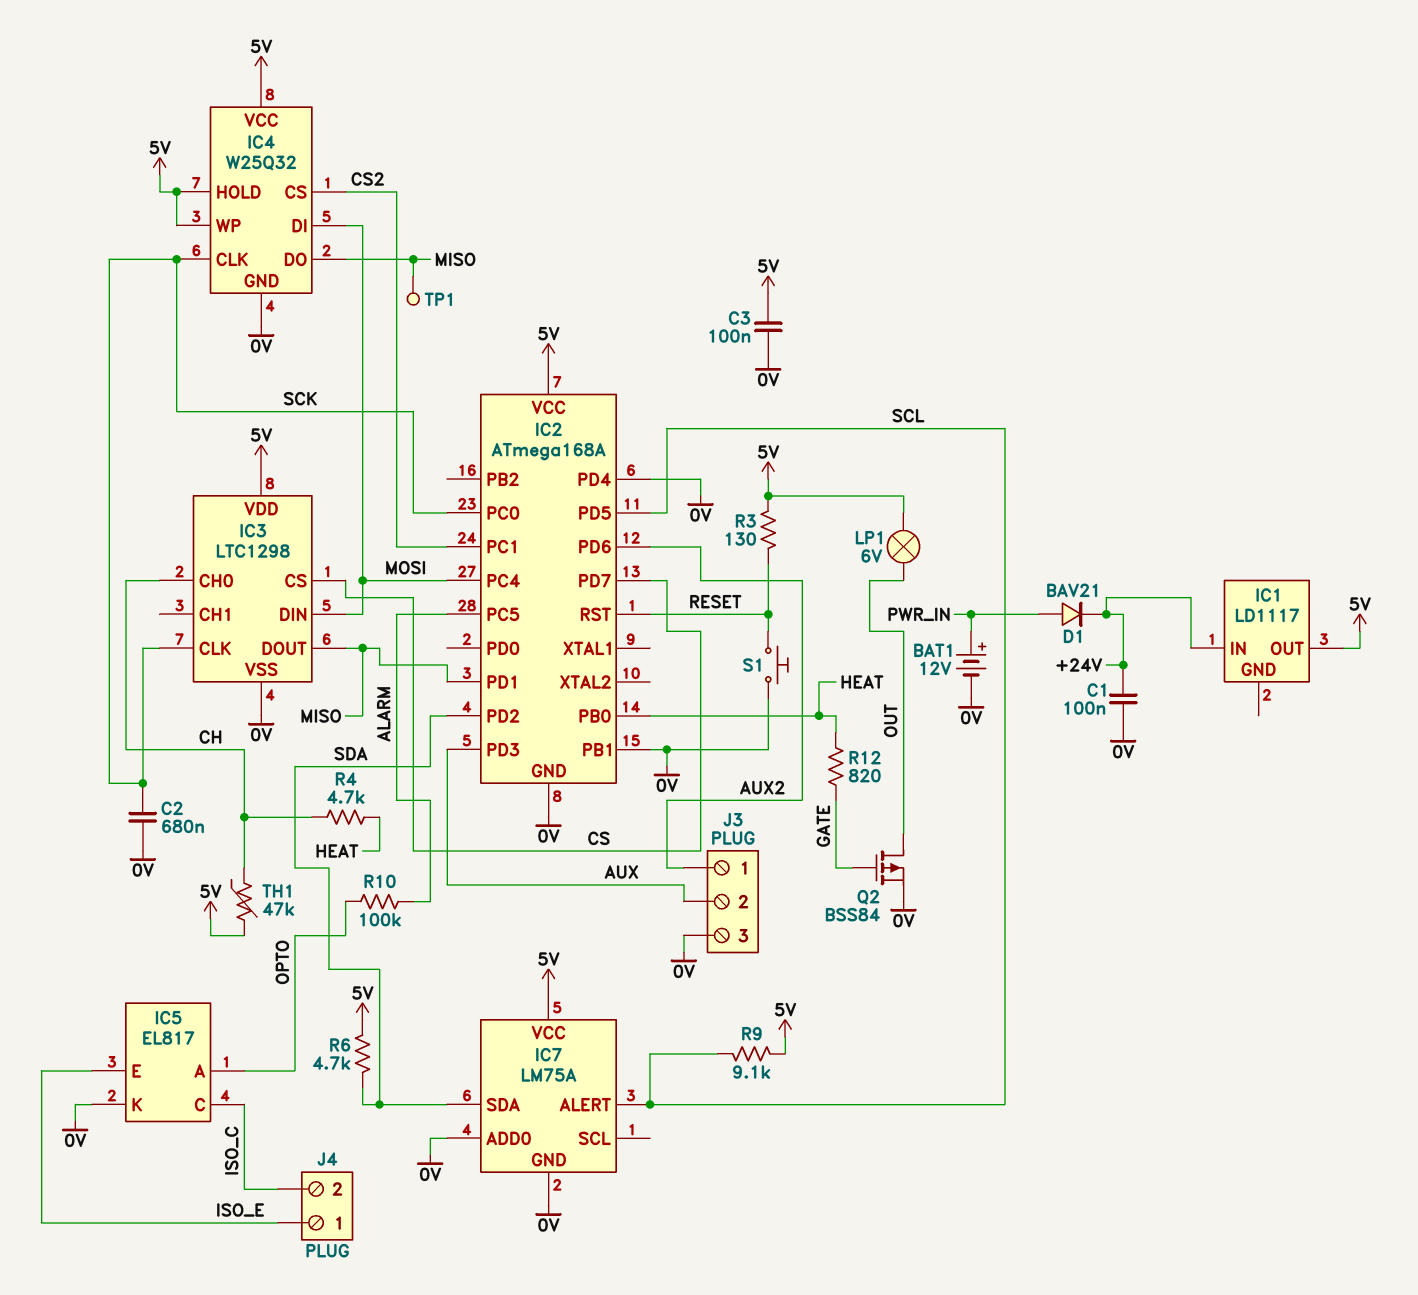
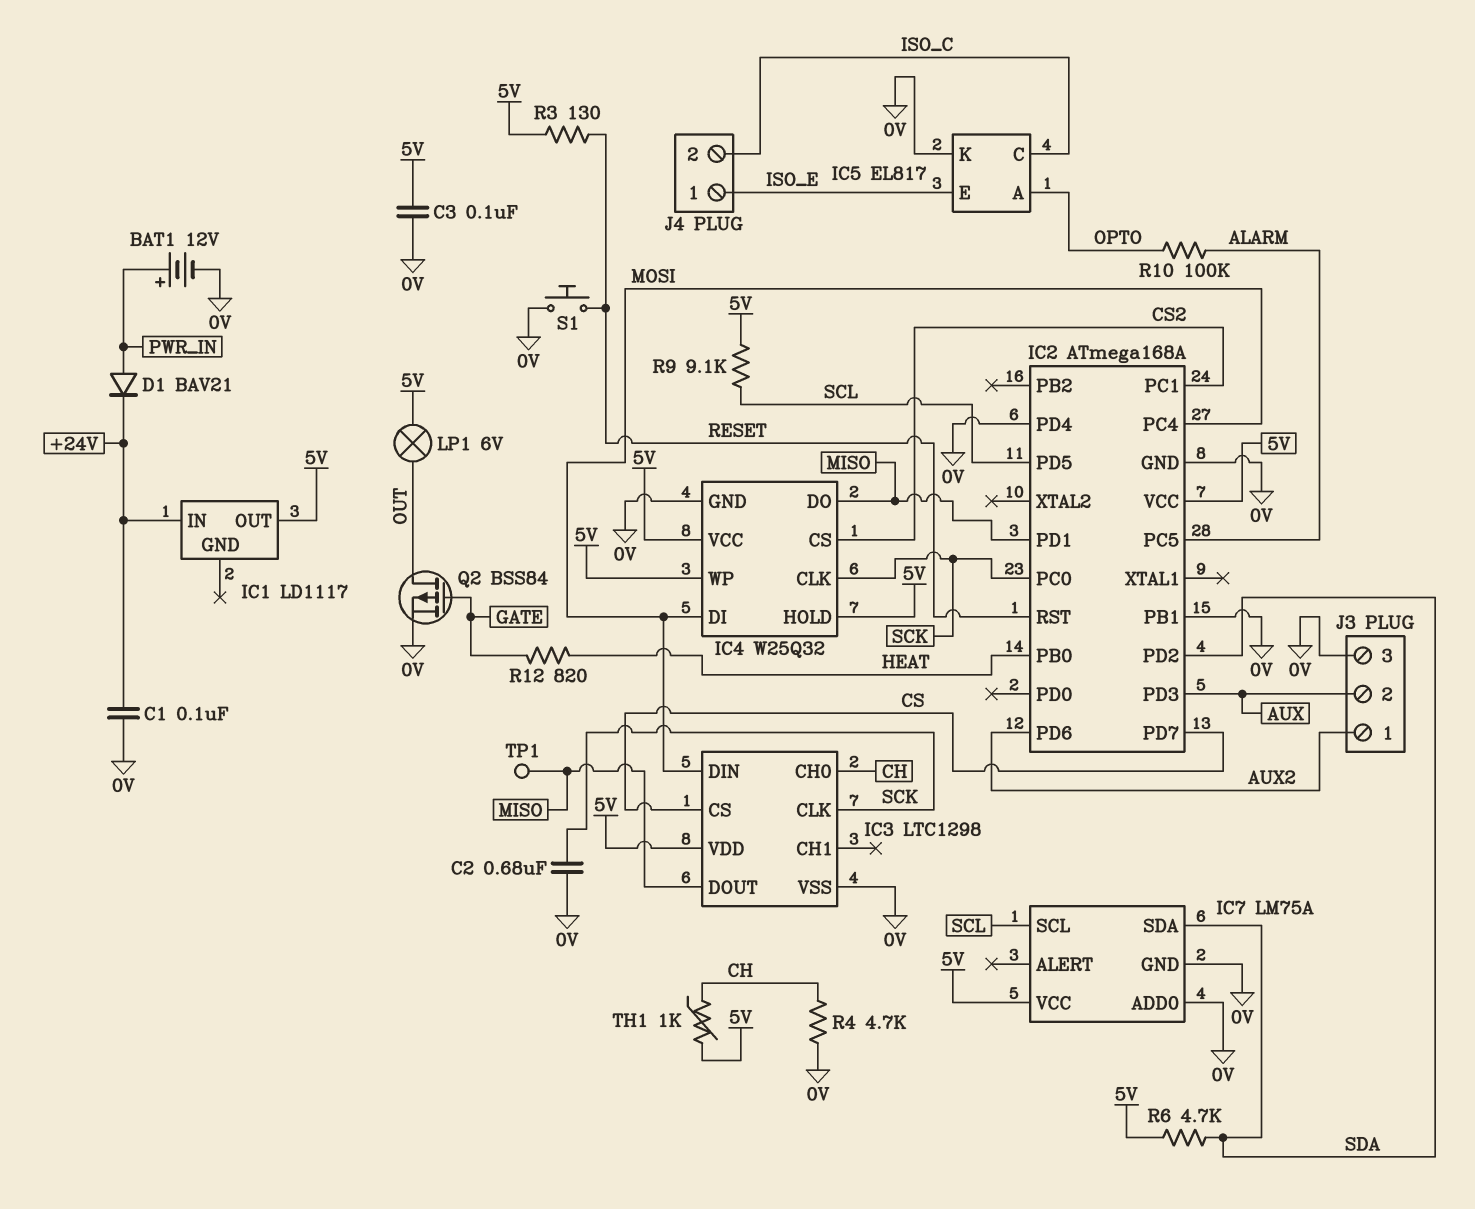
IC7 pin ALERT: SCL -> none
IC7 pin SCL: none -> SCL
R4: 4.7k (CH, HEAT) -> 4.7k (0V, CH)
TH1: 47k (5V, CH) -> 1k (5V, CH)

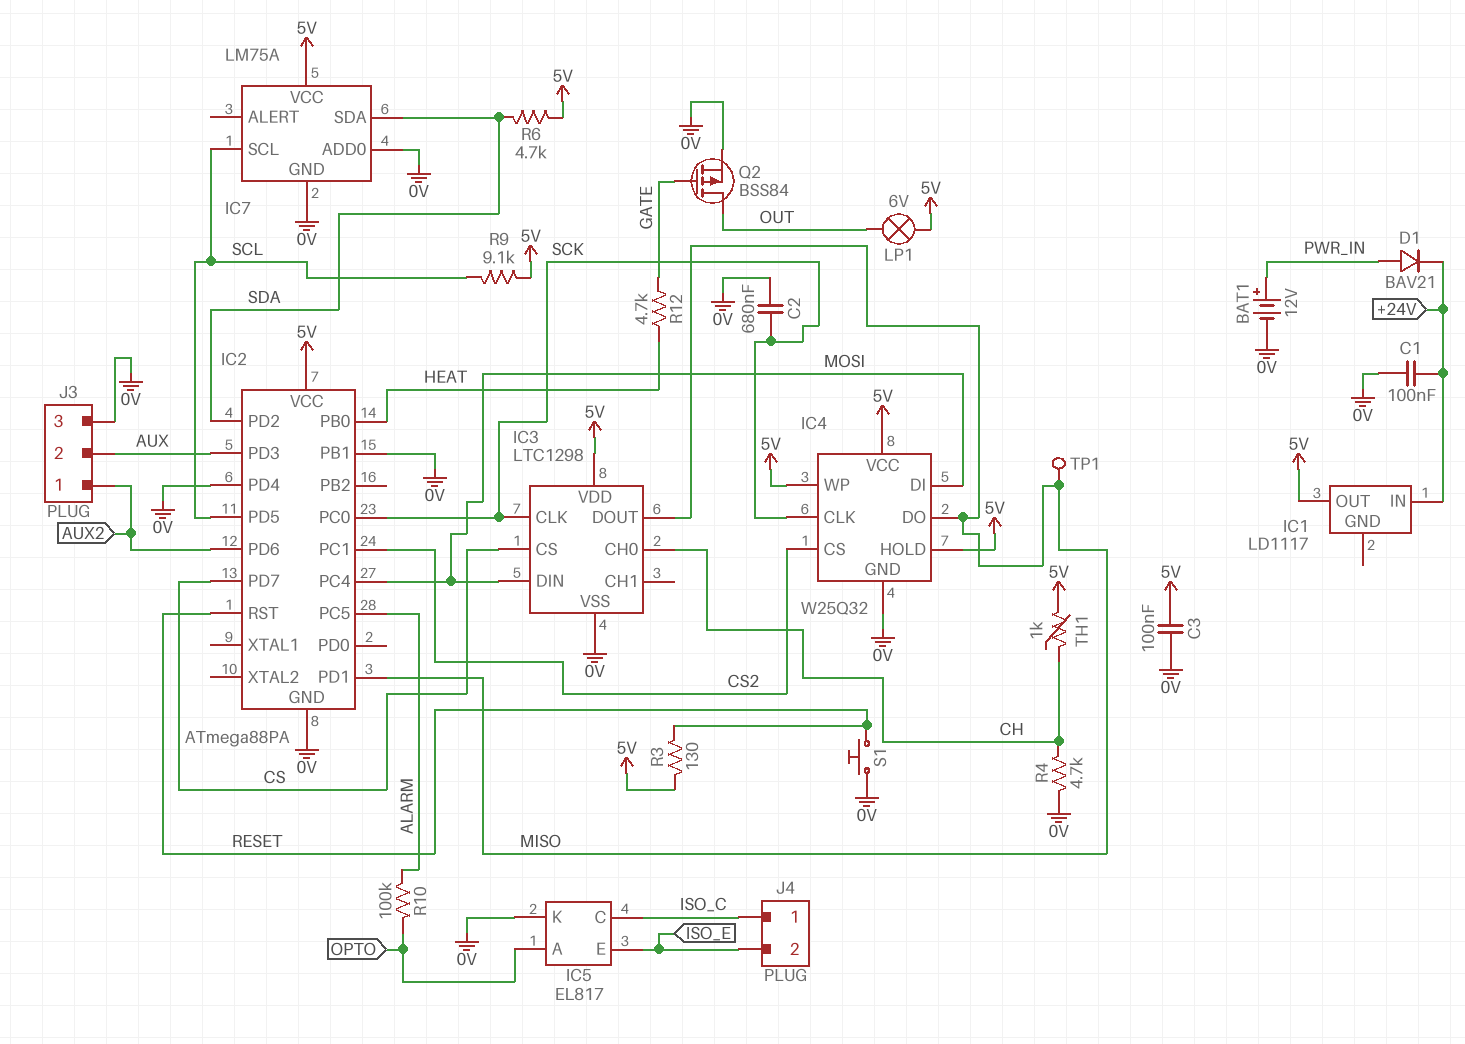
IC2: ATmega168A -> ATmega88PA
J4 pin 1: ISO_E -> ISO_C
J4 pin 2: ISO_C -> ISO_E
R12: 820 (GATE, HEAT) -> 4.7k (GATE, HEAT)

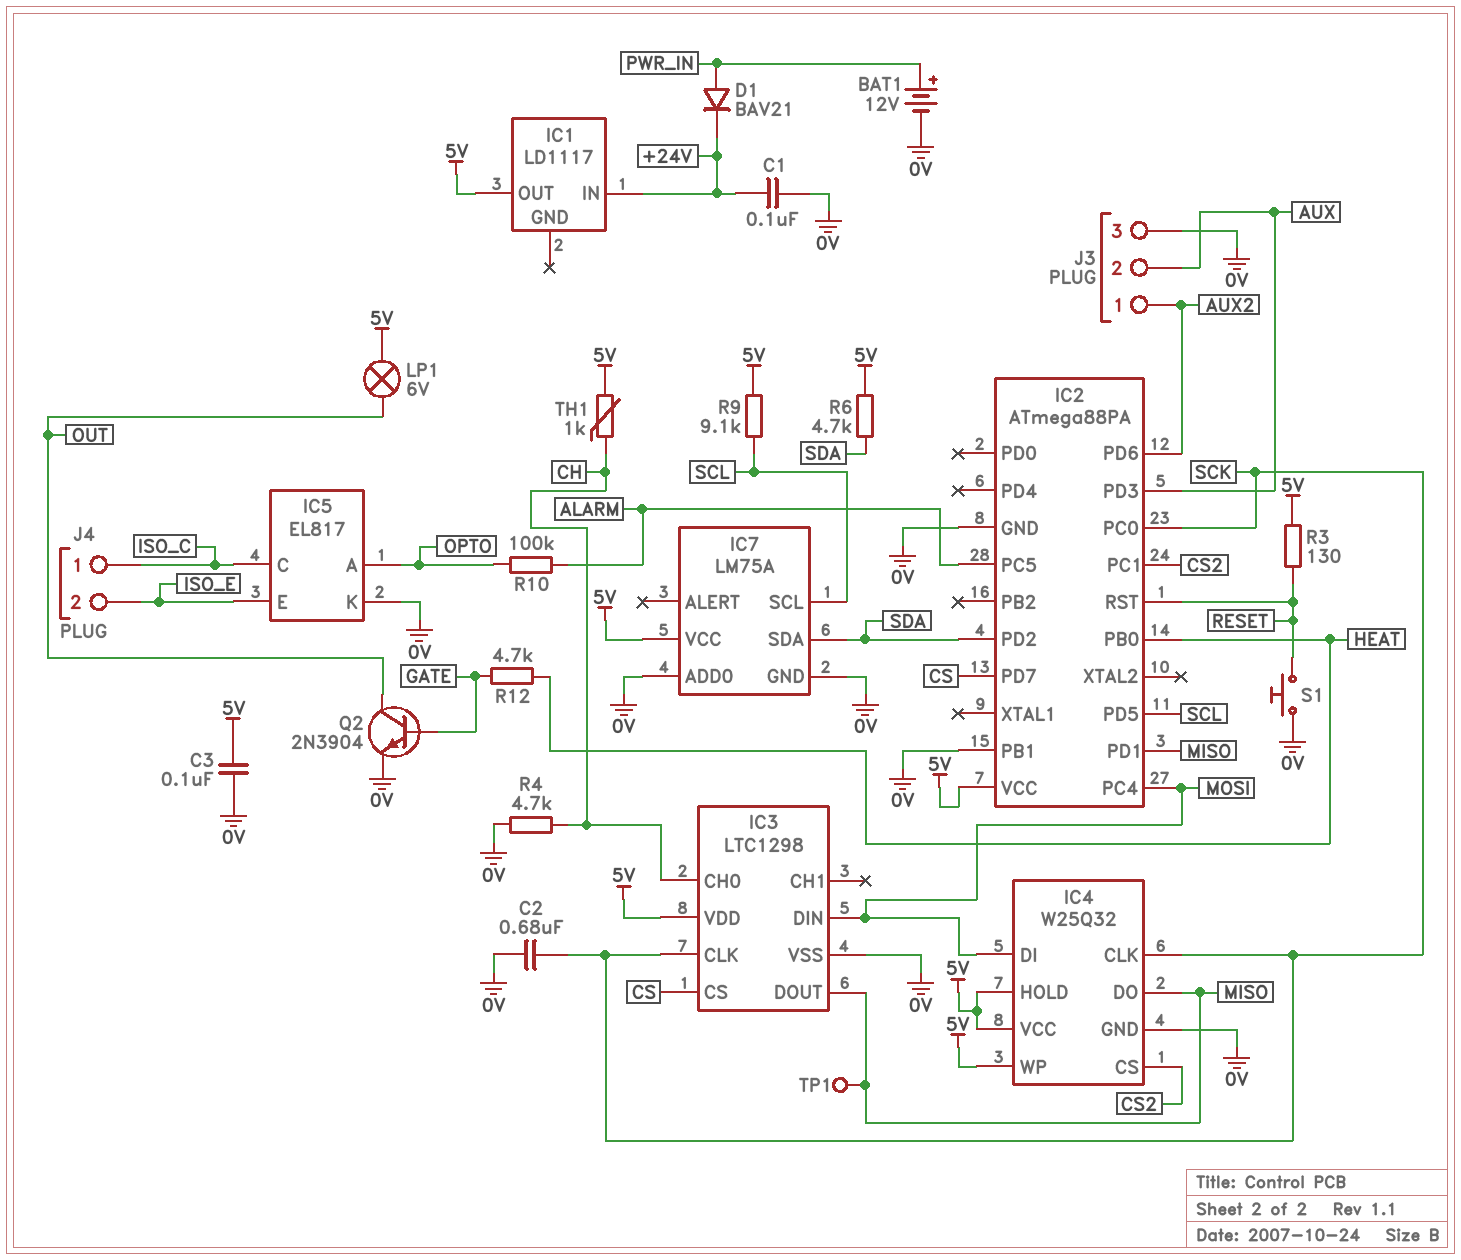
IC2 pin PD4: 0V -> none
Q2: PMOS BSS84 (G GATE, D OUT, S 0V) -> NPN 2N3904 (B GATE, C OUT, E 0V)

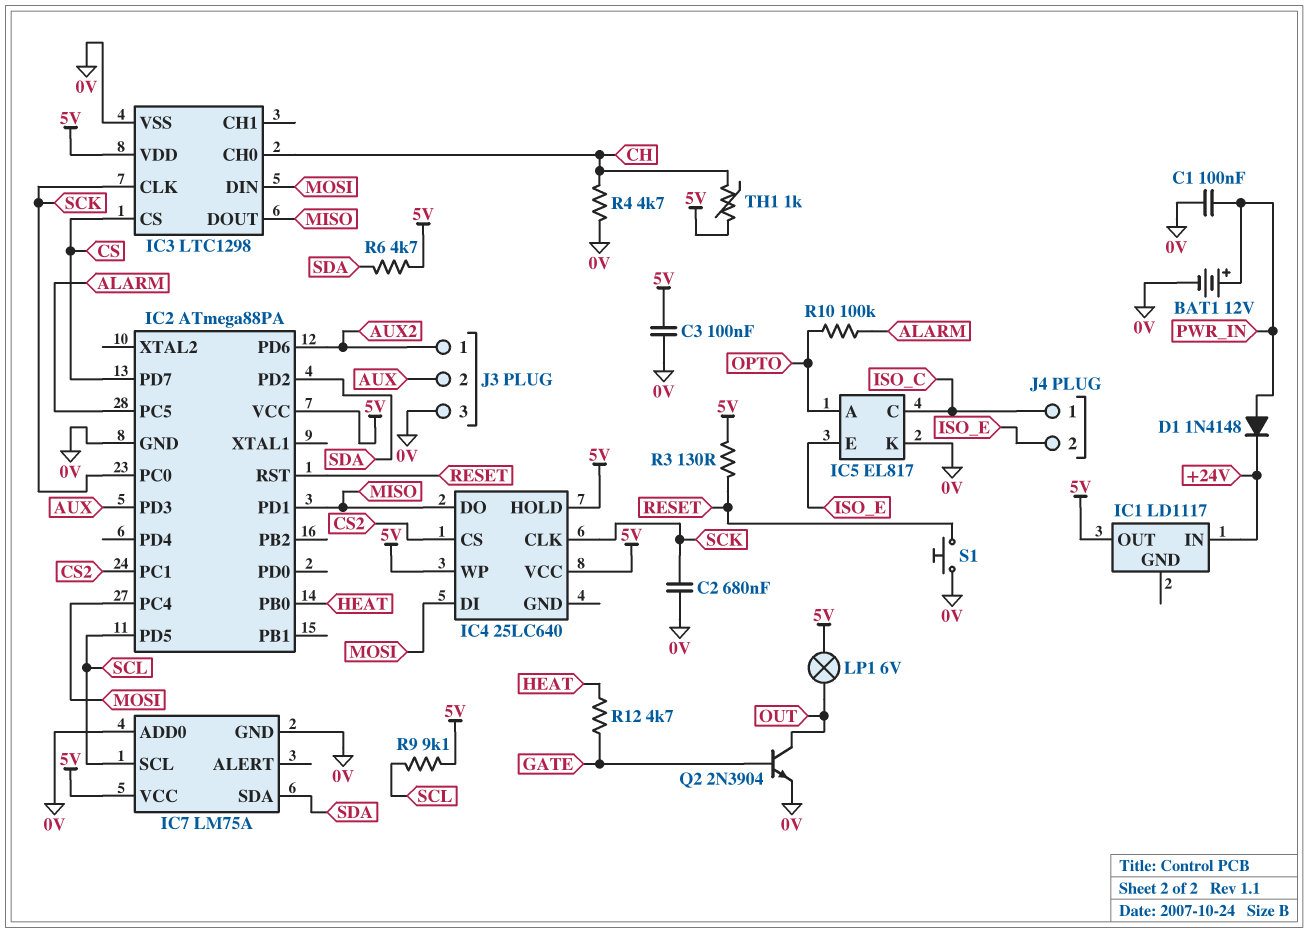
C1: 100nF (+24V, 0V) -> 100nF (0V, PWR_IN)
D1: diode BAV21 (A PWR_IN, K +24V) -> diode 1N4148 (A PWR_IN, K +24V)
IC2 pin PB1: 0V -> none
IC4: W25Q32 -> 25LC640
IC4 pin GND: 0V -> none
TP1: test point (MISO) -> none

